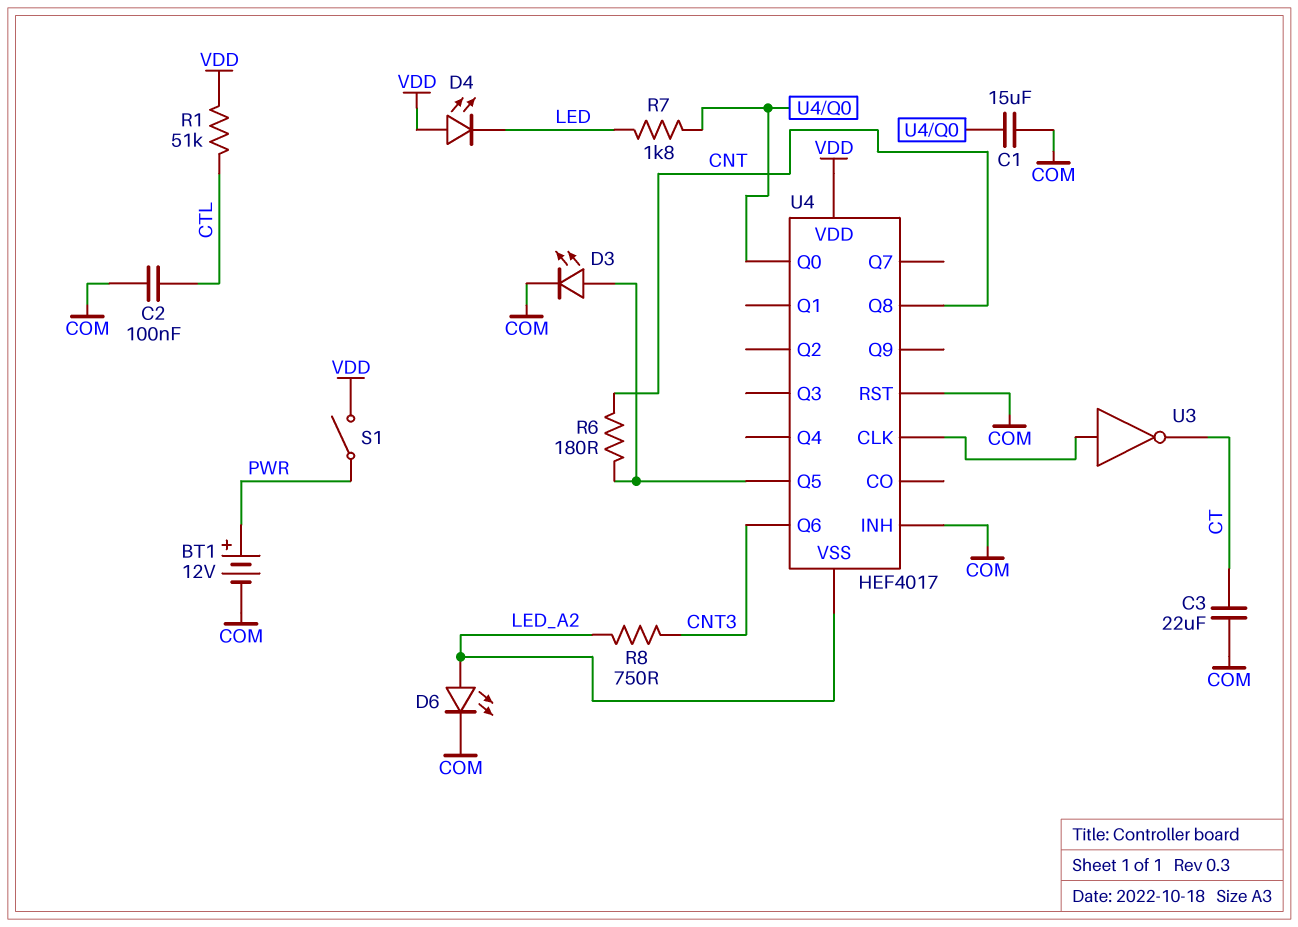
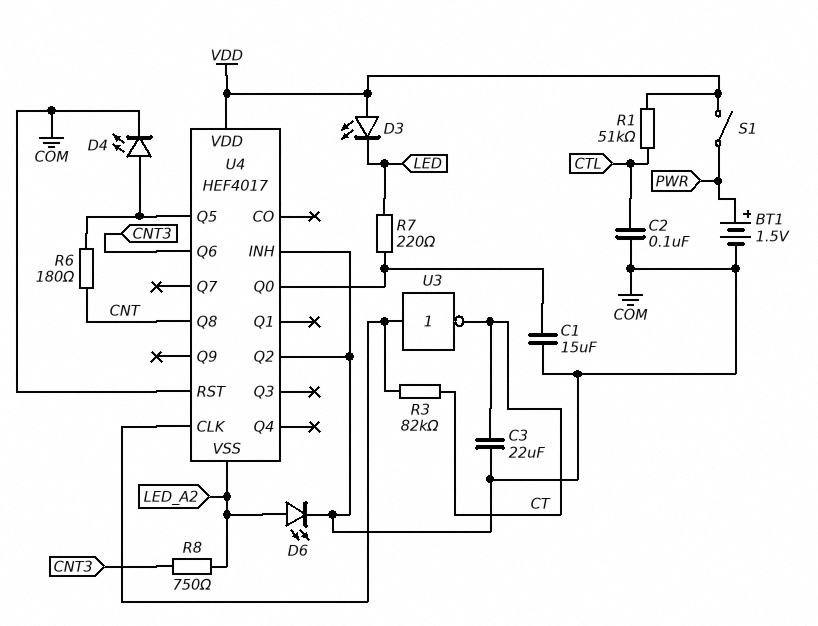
BT1: 12V (plus PWR, minus COM) -> 1.5V (plus PWR, minus COM)
D3: LED (A U4/Q5, K COM) -> LED (A VDD, K LED)
D4: LED (A VDD, K LED) -> LED (A U4/Q5, K COM)
R3: none -> 82k (CT, U4/CLK)
R7: 1.8k (LED, U4/Q0) -> 220 (LED, U4/Q0)
U4 pin Q2: none -> COM

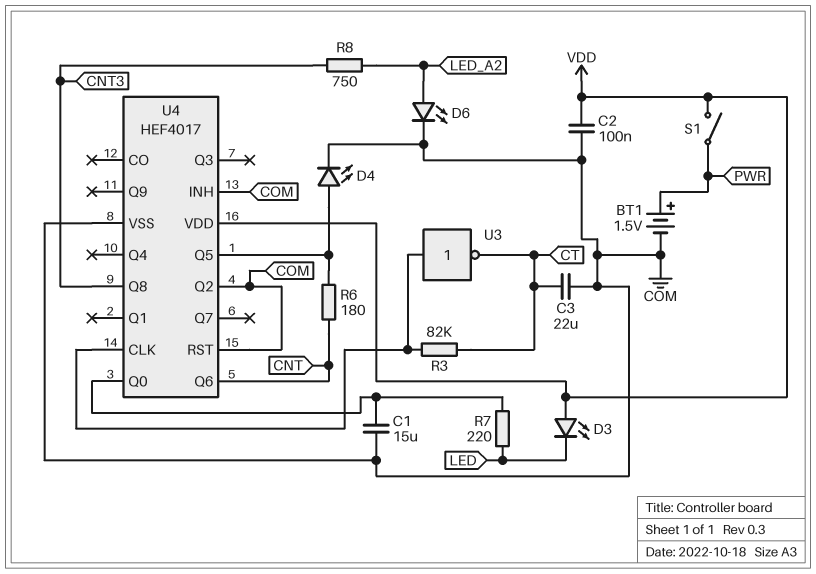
C2: 100nF (COM, CTL) -> 100nF (COM, VDD)
R1: 51k (CTL, VDD) -> none
U4 pin Q6: CNT3 -> CNT
U4 pin Q8: CNT -> CNT3
U4 pin VSS: LED_A2 -> COM

